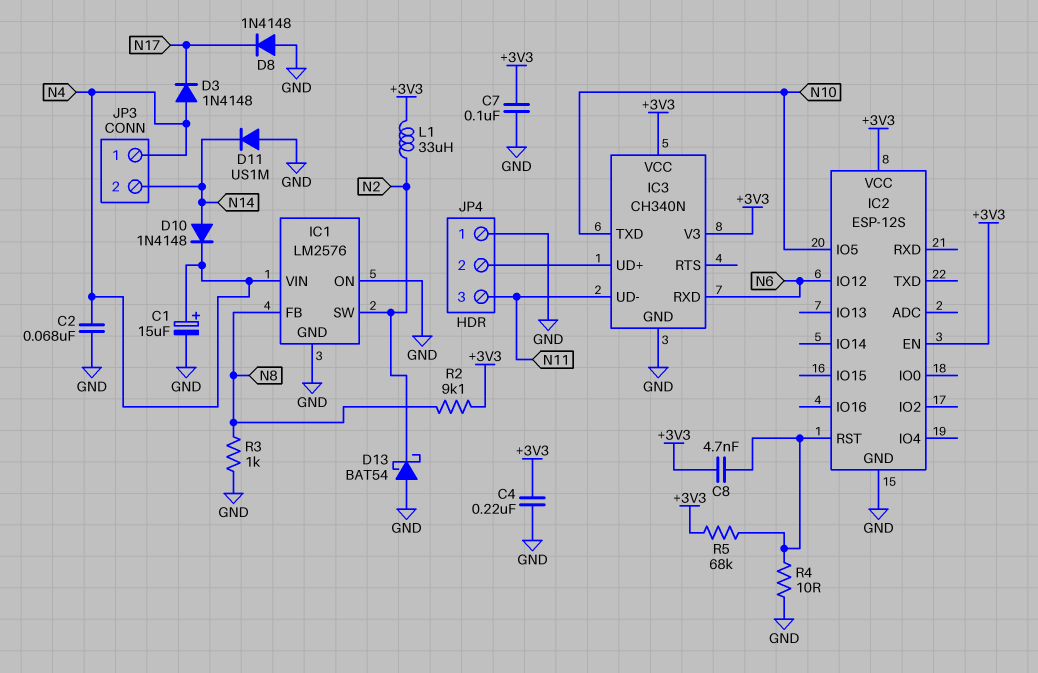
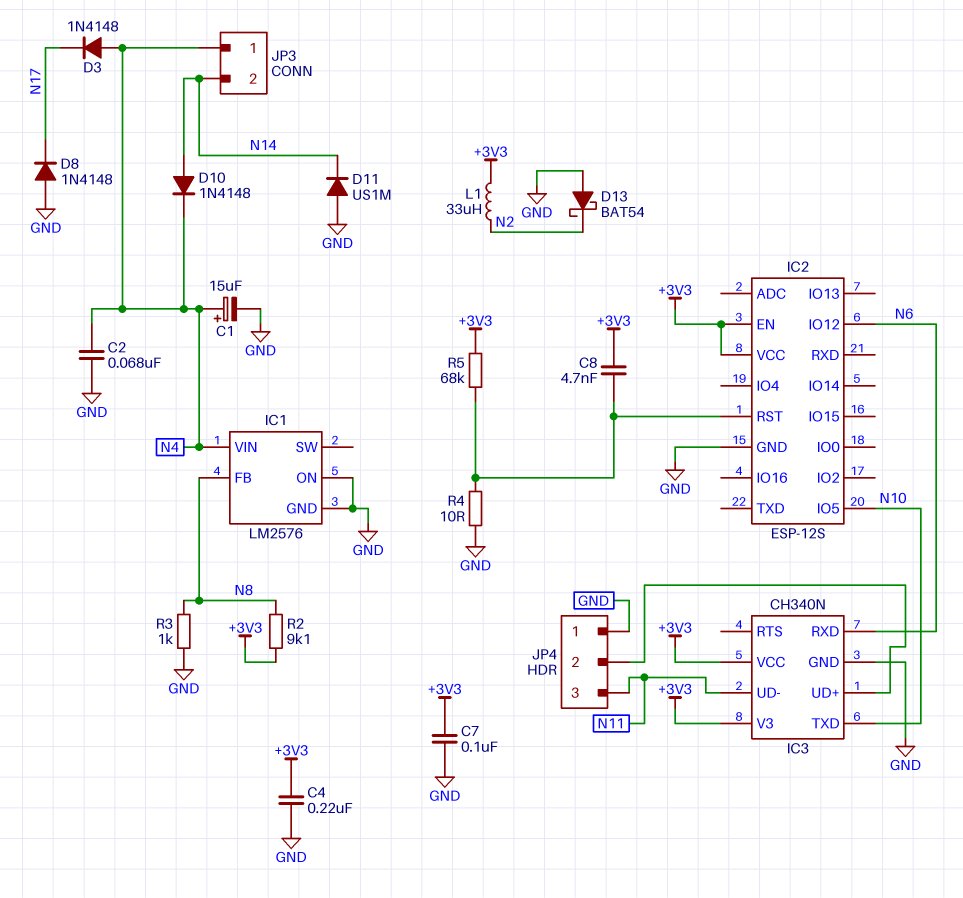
IC1 pin SW: N2 -> none

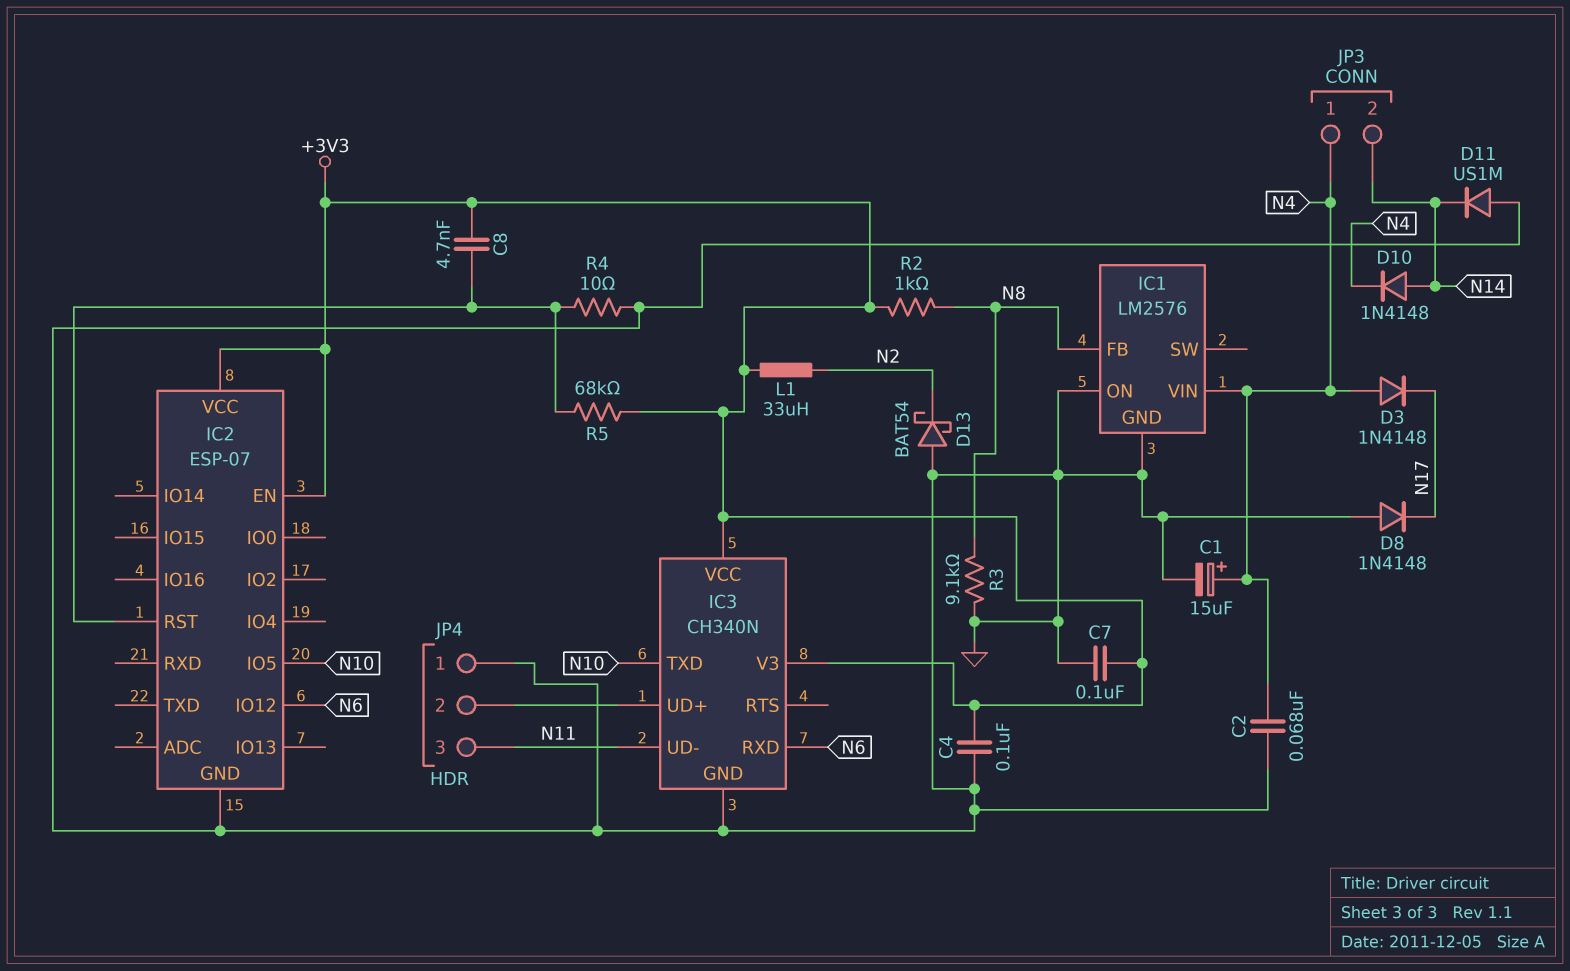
C4: 220nF (+3V3, GND) -> 100nF (+3V3, GND)
IC2: ESP-12S -> ESP-07
R2: 9.1k (+3V3, N8) -> 1k (+3V3, N8)
R3: 1k (GND, N8) -> 9.1k (GND, N8)

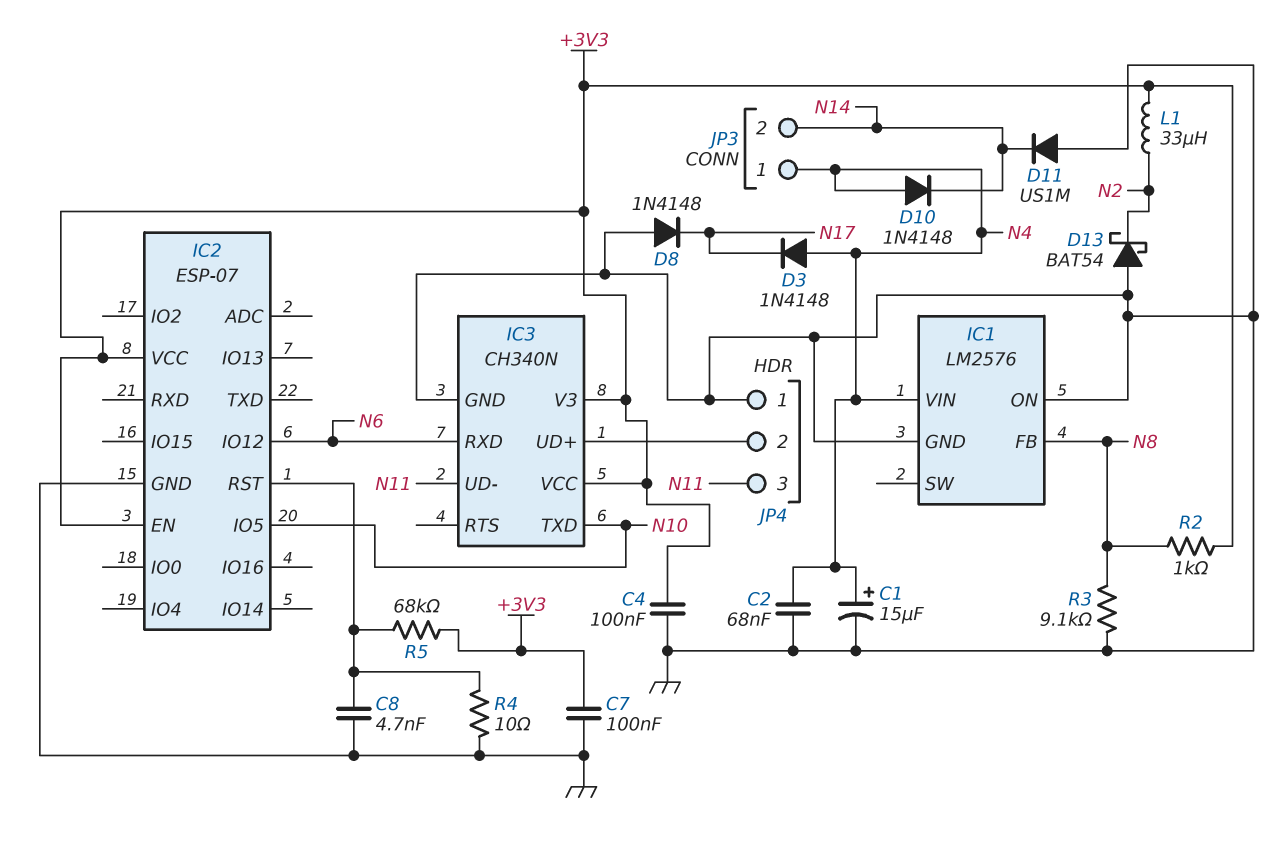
C8: 4.7nF (+3V3, IC2/RST) -> 4.7nF (GND, IC2/RST)
D10: diode 1N4148 (A N14, K N4) -> diode 1N4148 (A N4, K N14)

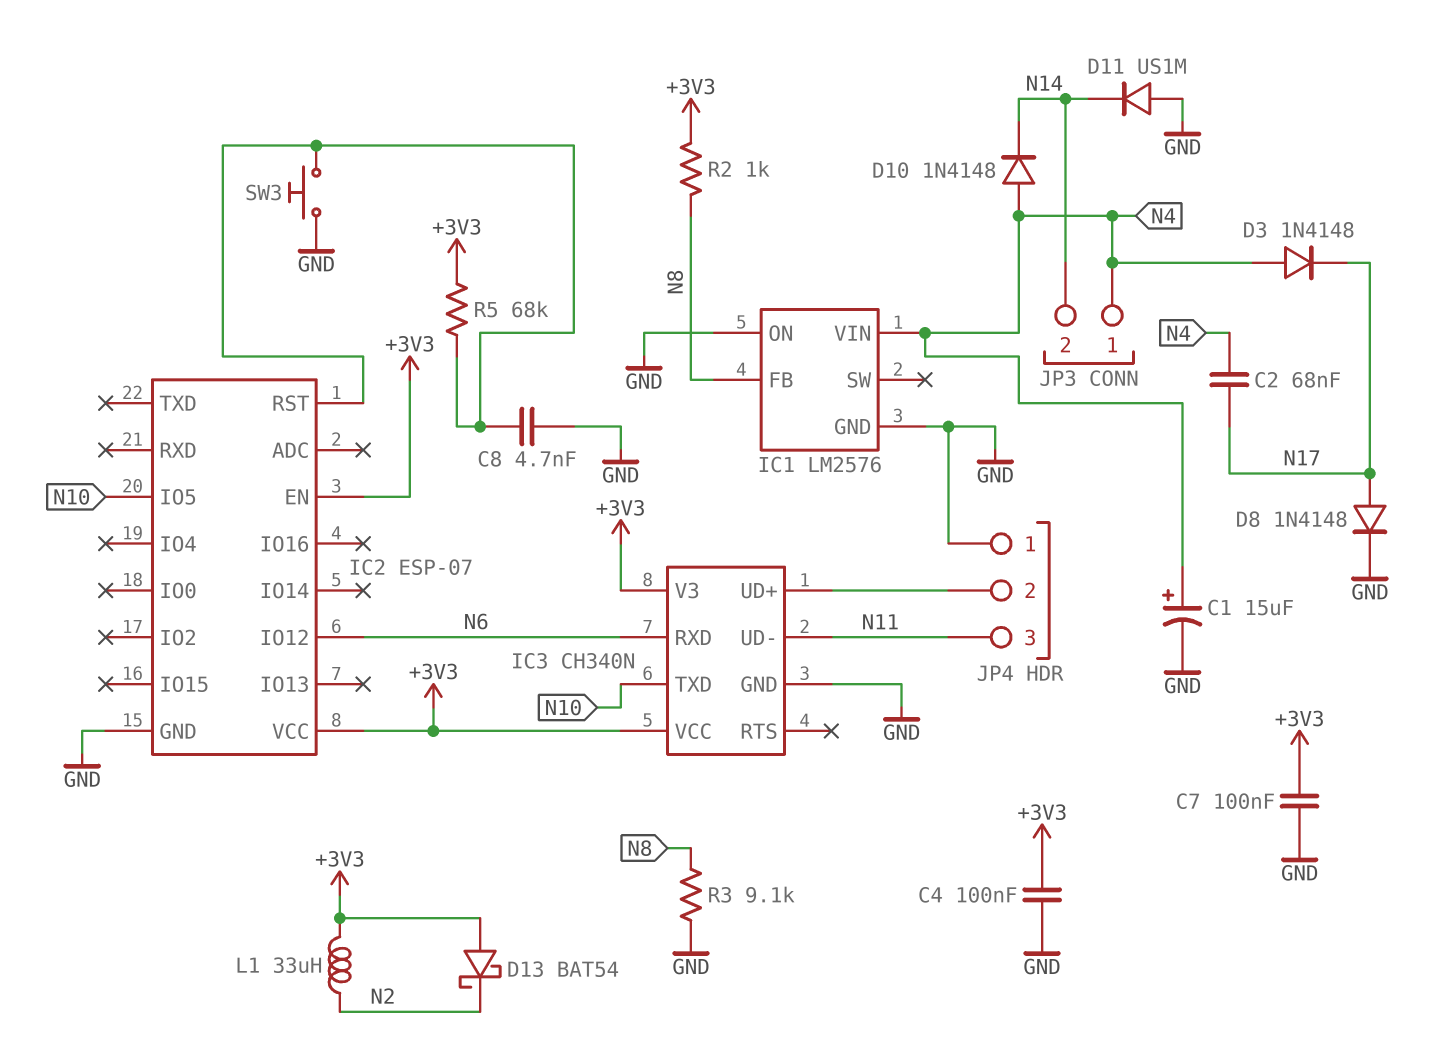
C2: 68nF (GND, N4) -> 68nF (N4, N17)
D8: diode 1N4148 (A GND, K N17) -> diode 1N4148 (A N17, K GND)
D13: schottky BAT54 (A GND, K N2) -> schottky BAT54 (A +3V3, K N2)
R4: 10 (GND, IC2/RST) -> none
SW3: none -> button (GND, IC2/RST)

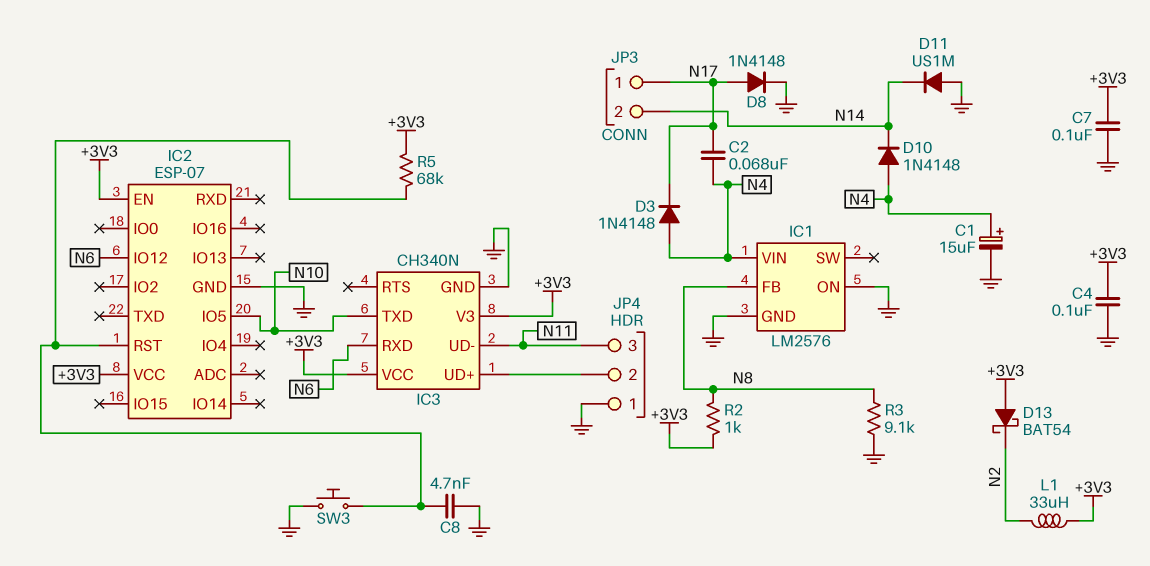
JP3 pin 1: N4 -> N17

